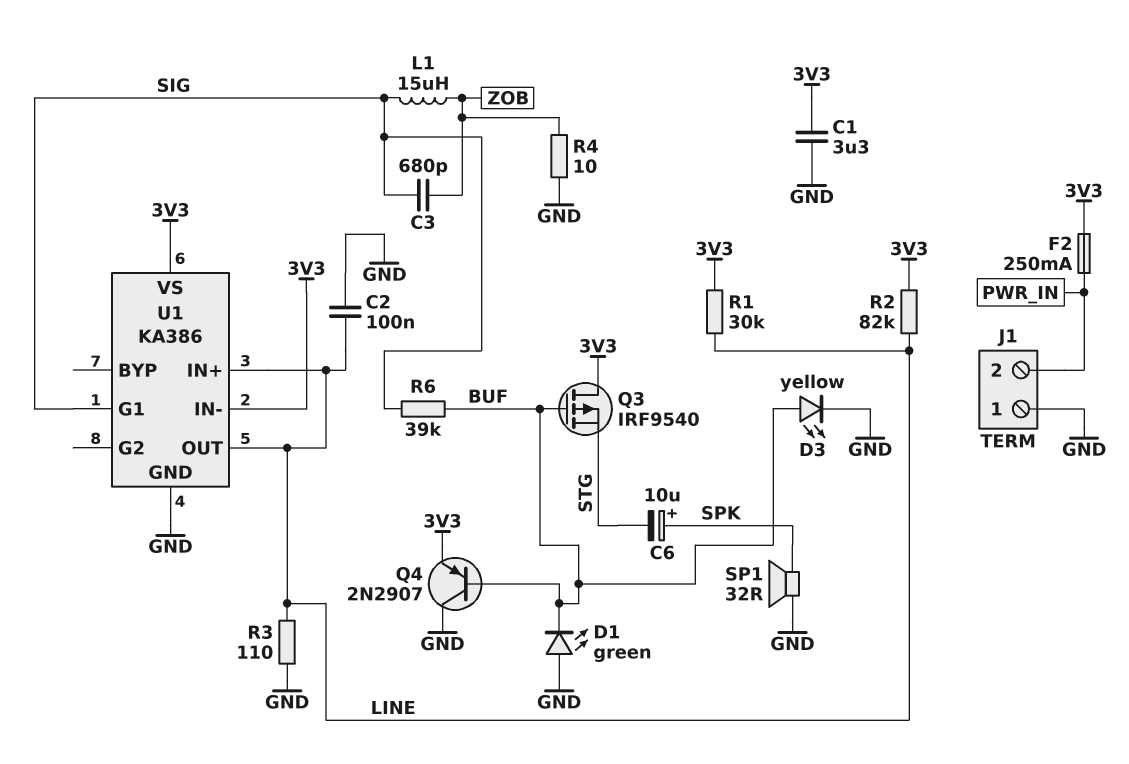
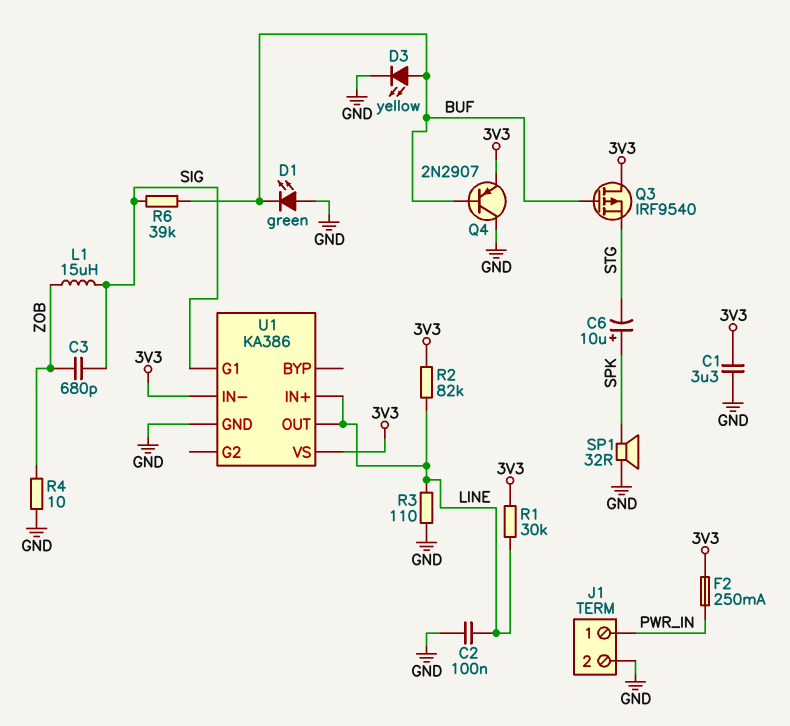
J1 pin 1: GND -> PWR_IN
J1 pin 2: PWR_IN -> GND

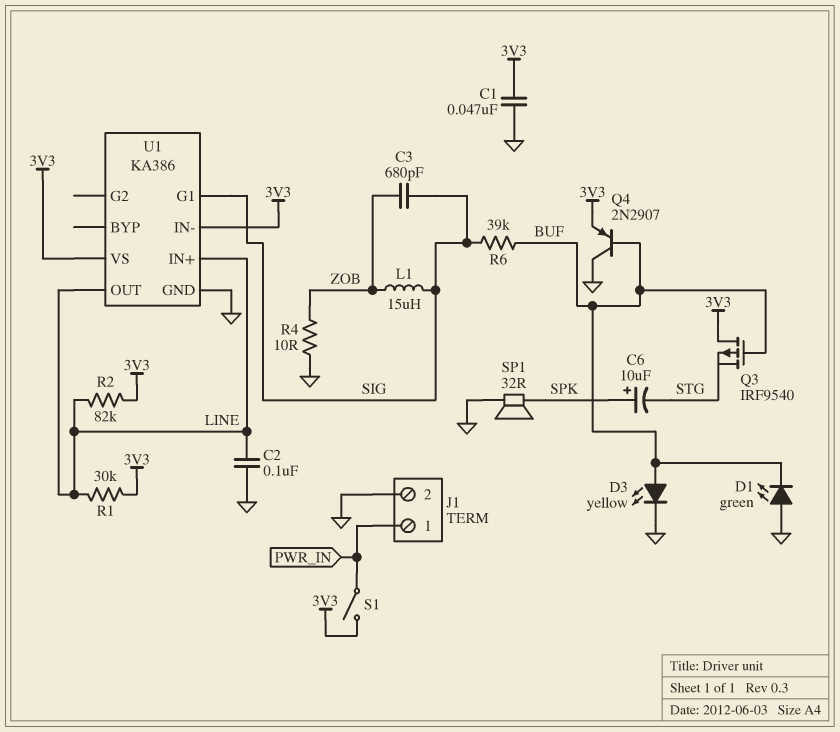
C1: 3.3uF (3V3, GND) -> 47nF (3V3, GND)
F2: 250mA (3V3, PWR_IN) -> none
R3: 110 (GND, LINE) -> none
S1: none -> switch (3V3, PWR_IN)

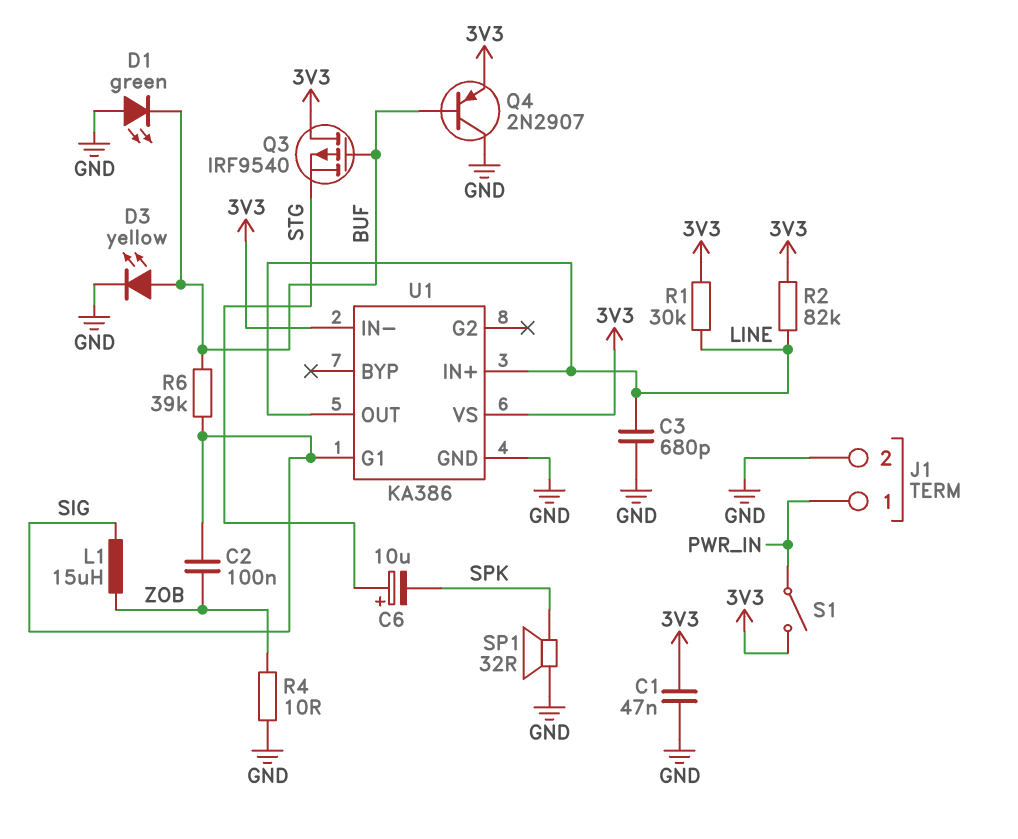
C2: 100nF (GND, LINE) -> 100nF (SIG, ZOB)
C3: 680pF (SIG, ZOB) -> 680pF (GND, LINE)
C6: 10uF (plus SPK, minus STG) -> 10uF (plus STG, minus SPK)

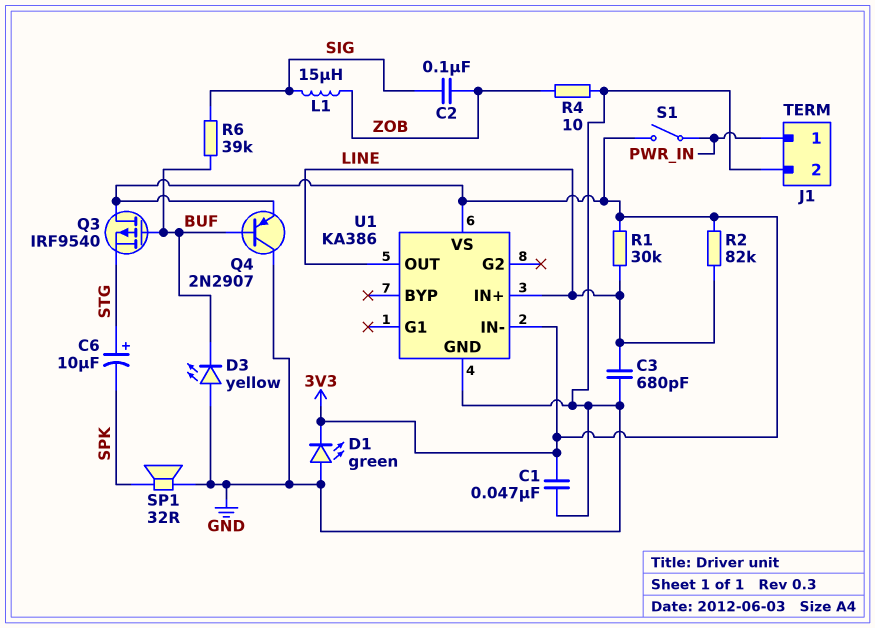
D1: LED green (A GND, K BUF) -> LED green (A GND, K 3V3)
D3: LED yellow (A BUF, K GND) -> LED yellow (A GND, K BUF)
U1 pin G1: SIG -> none

